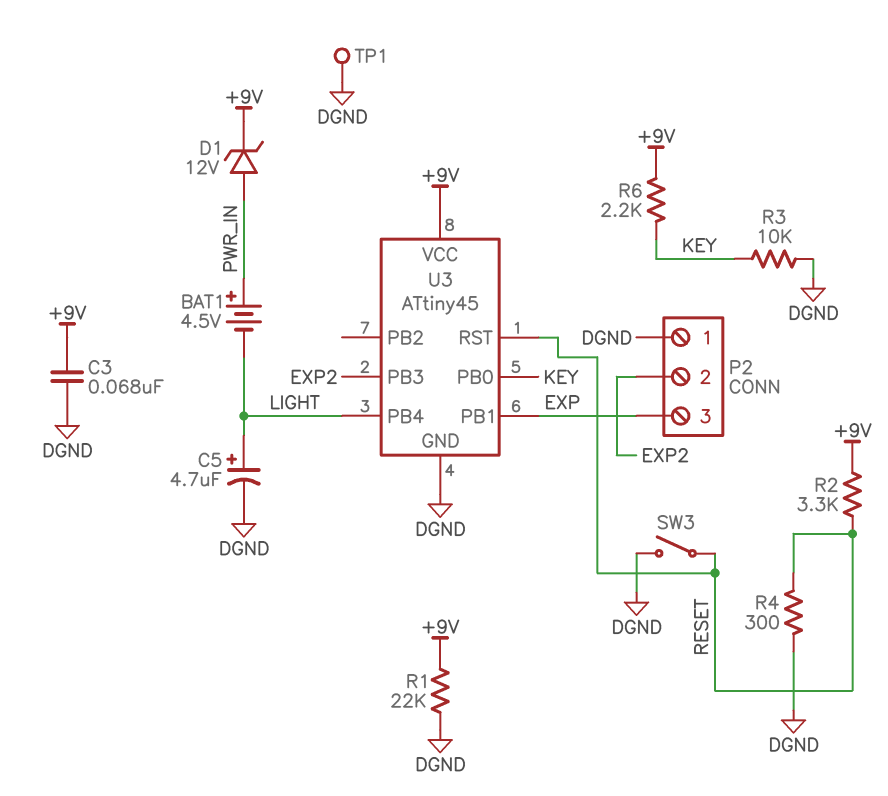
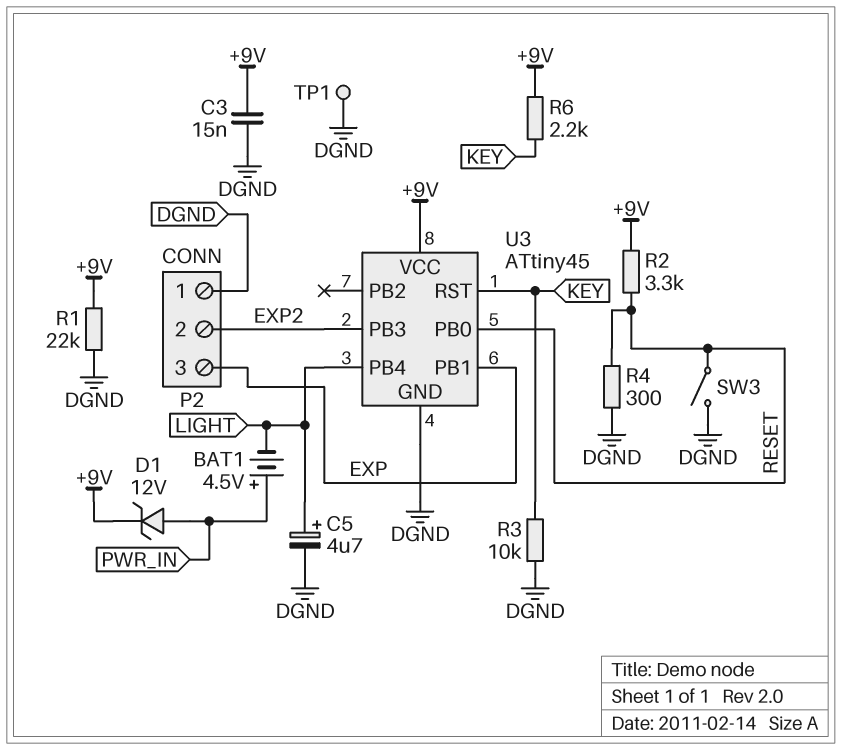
C3: 68nF (+9V, DGND) -> 15nF (+9V, DGND)
U3 pin PB0: KEY -> RESET
U3 pin RST: RESET -> KEY

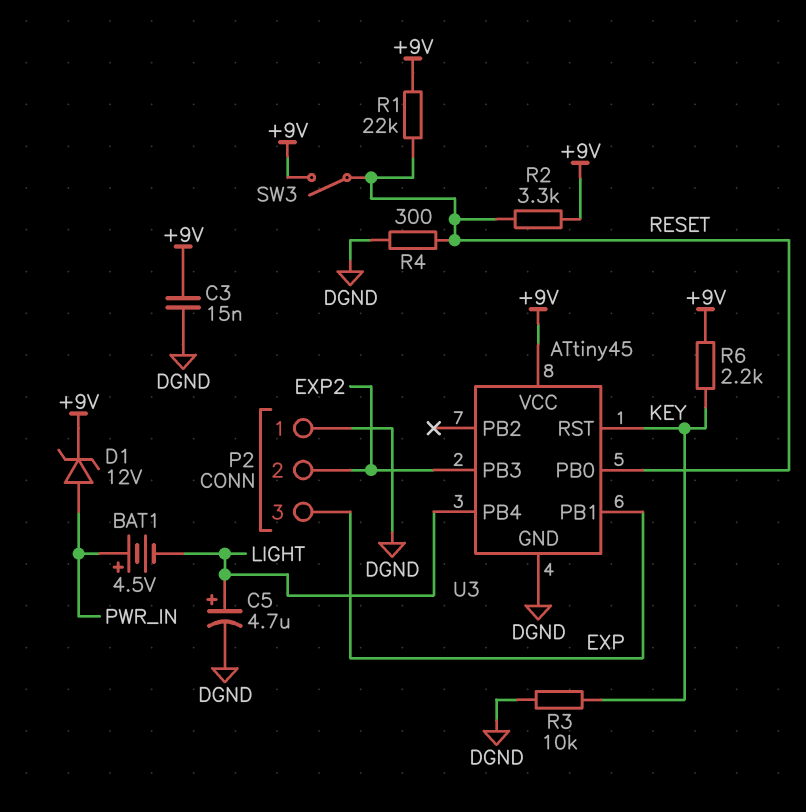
R1: 22k (+9V, DGND) -> 22k (+9V, RESET)
SW3: switch (DGND, RESET) -> switch (+9V, RESET)
TP1: test point (DGND) -> none

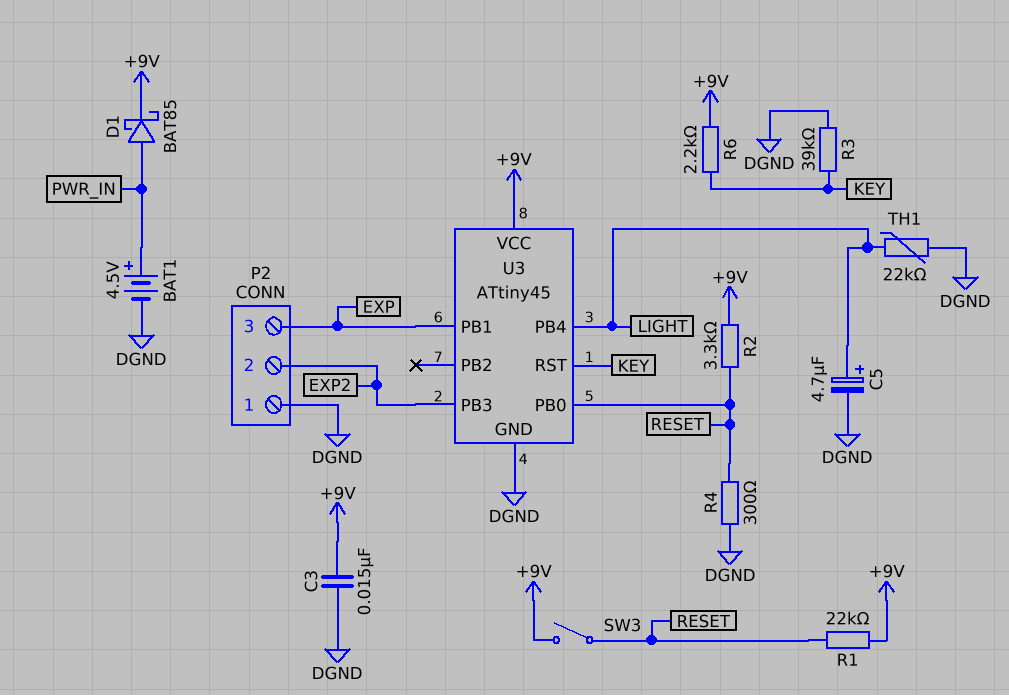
BAT1: 4.5V (plus PWR_IN, minus LIGHT) -> 4.5V (plus PWR_IN, minus DGND)
D1: zener 12V (A PWR_IN, K +9V) -> schottky BAT85 (A PWR_IN, K +9V)
R3: 10k (DGND, KEY) -> 39k (DGND, KEY)
TH1: none -> 22k (DGND, LIGHT)

